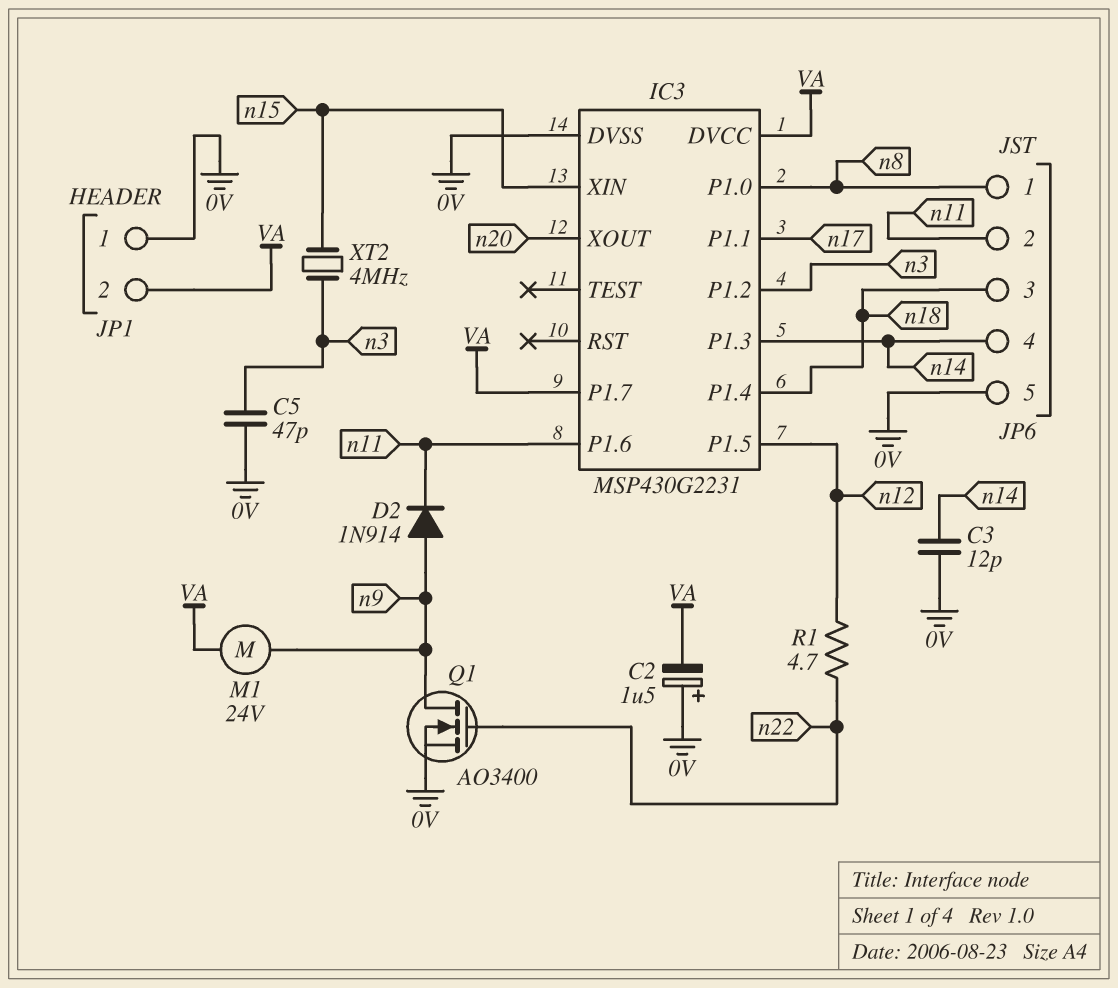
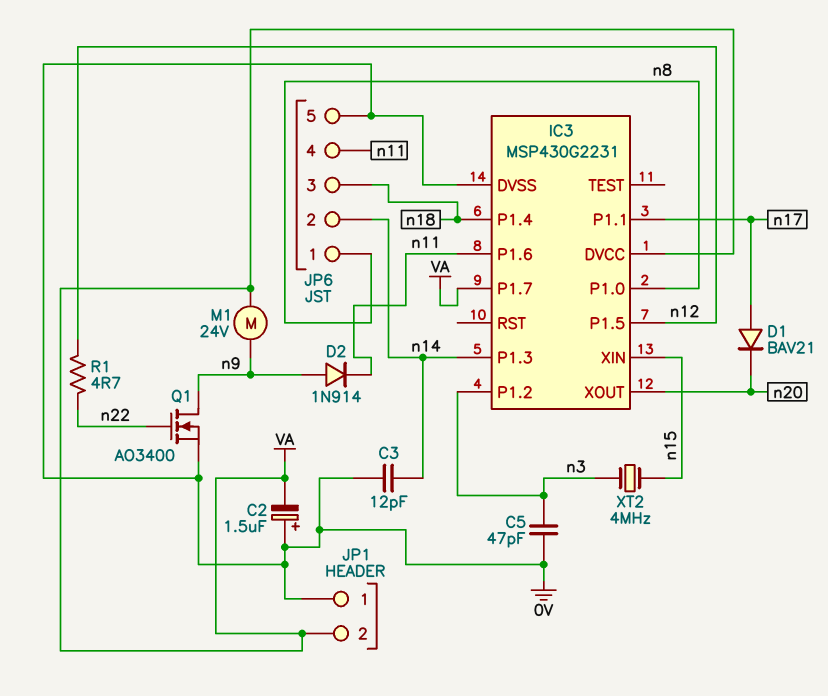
D1: none -> diode BAV21 (A n17, K n20)
JP6 pin 2: n11 -> n14
JP6 pin 4: n14 -> n11

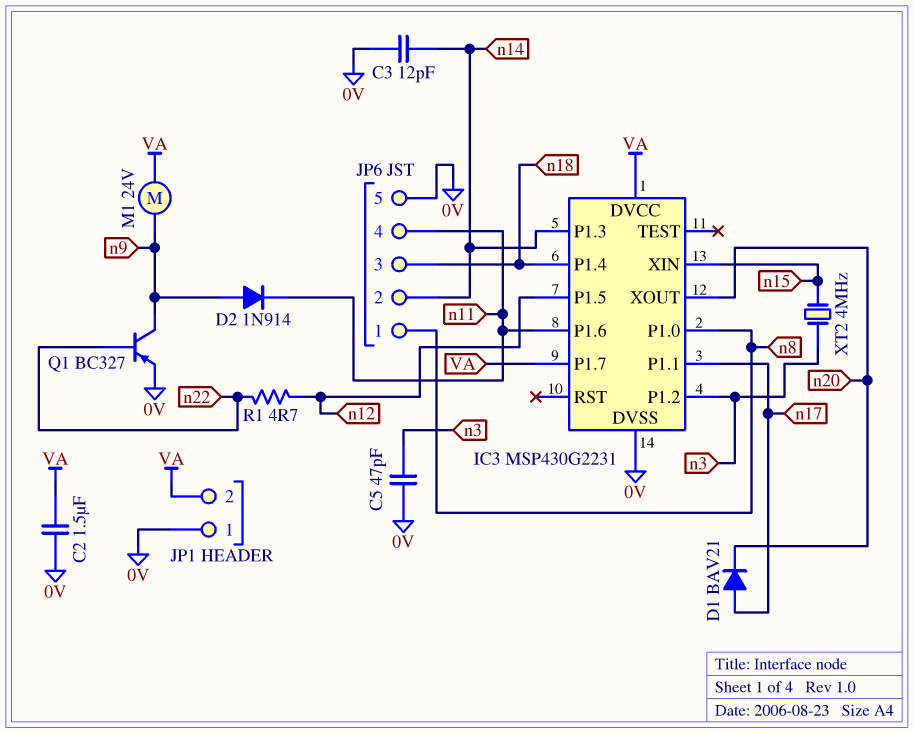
C2: 1.5uF (plus 0V, minus VA) -> 1.5uF (0V, VA)
Q1: NMOS AO3400 (G n22, D n9, S 0V) -> PNP BC327 (B n22, C n9, E 0V)

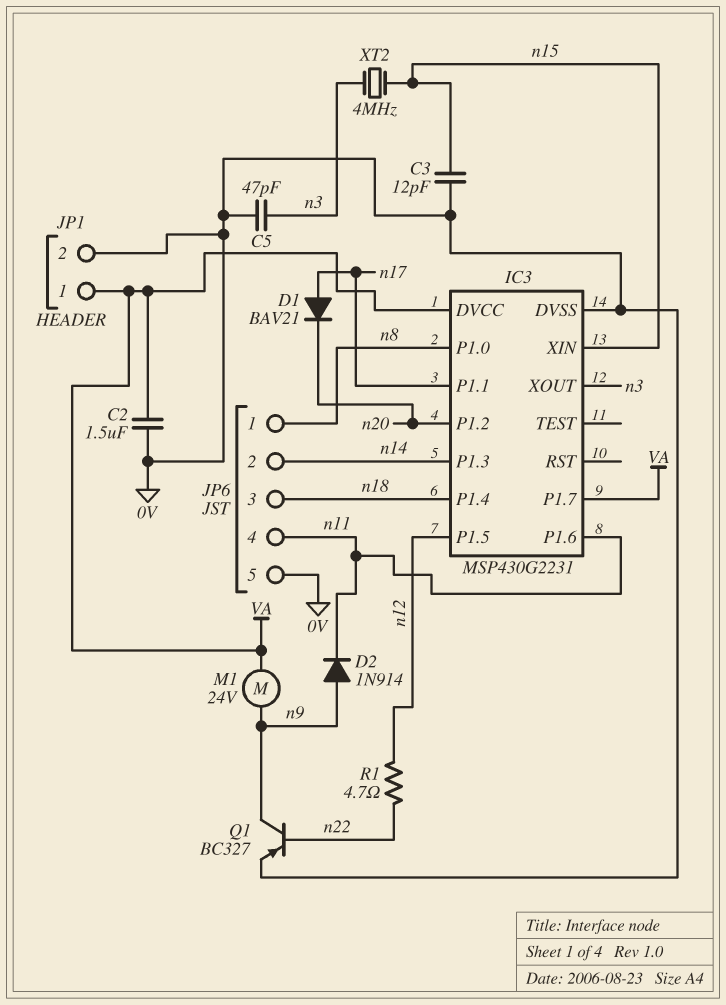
C3: 12pF (0V, n14) -> 12pF (0V, n15)
IC3 pin P1.2: n3 -> n20
IC3 pin XOUT: n20 -> n3
JP1 pin 1: 0V -> VA
JP1 pin 2: VA -> 0V

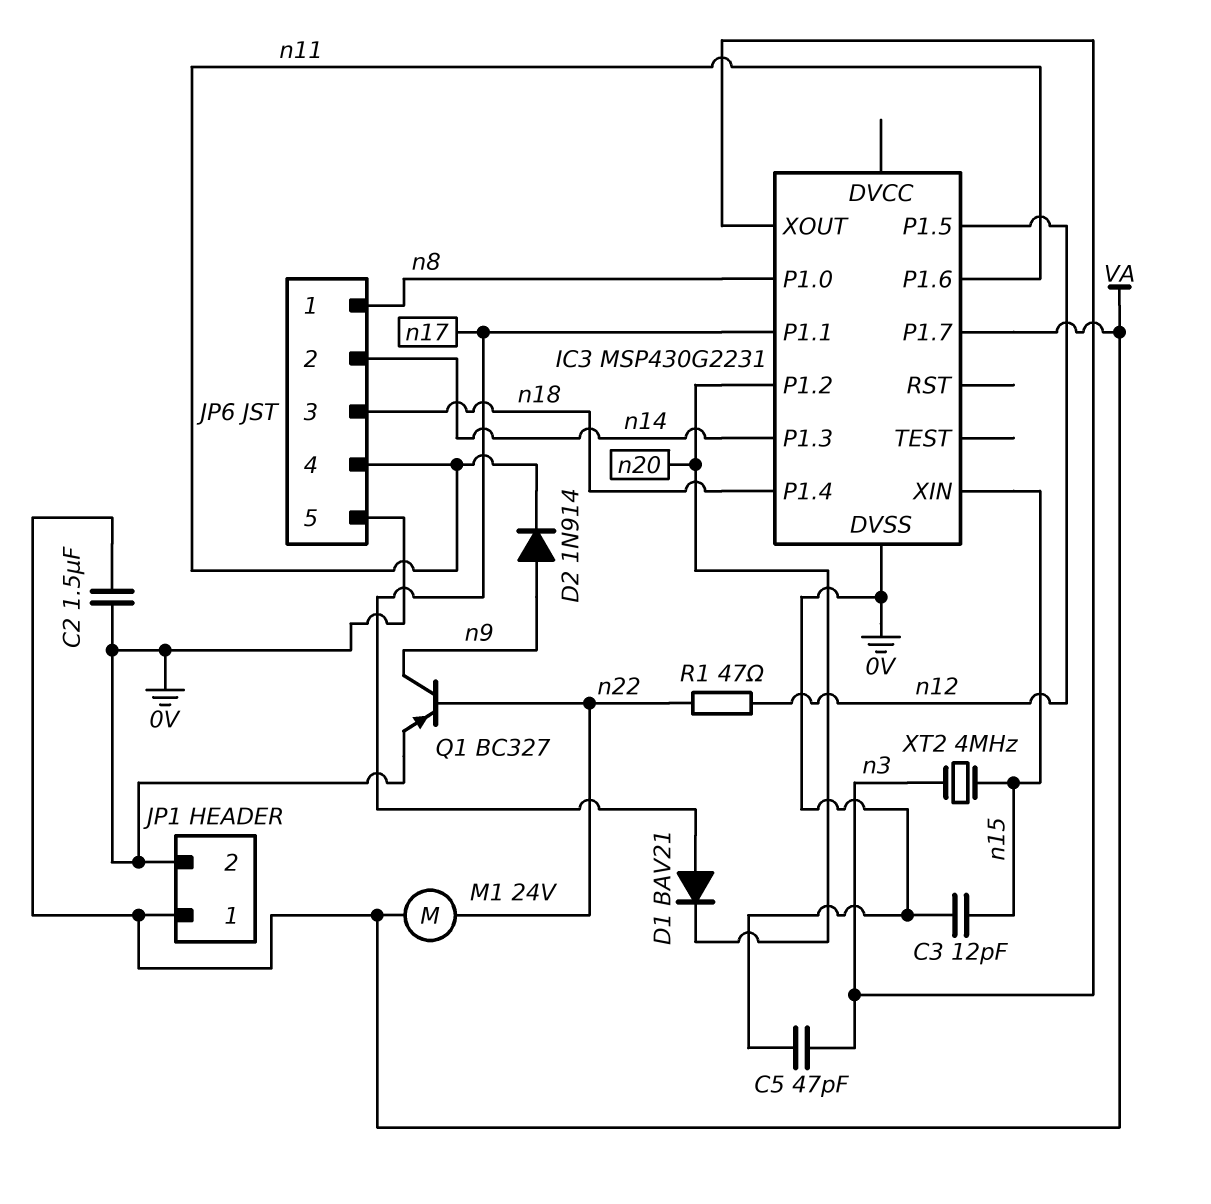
IC3 pin DVCC: VA -> none
M1: motor 24V (VA, n9) -> motor 24V (VA, n22)
R1: 4.7 (n12, n22) -> 47 (n12, n22)

